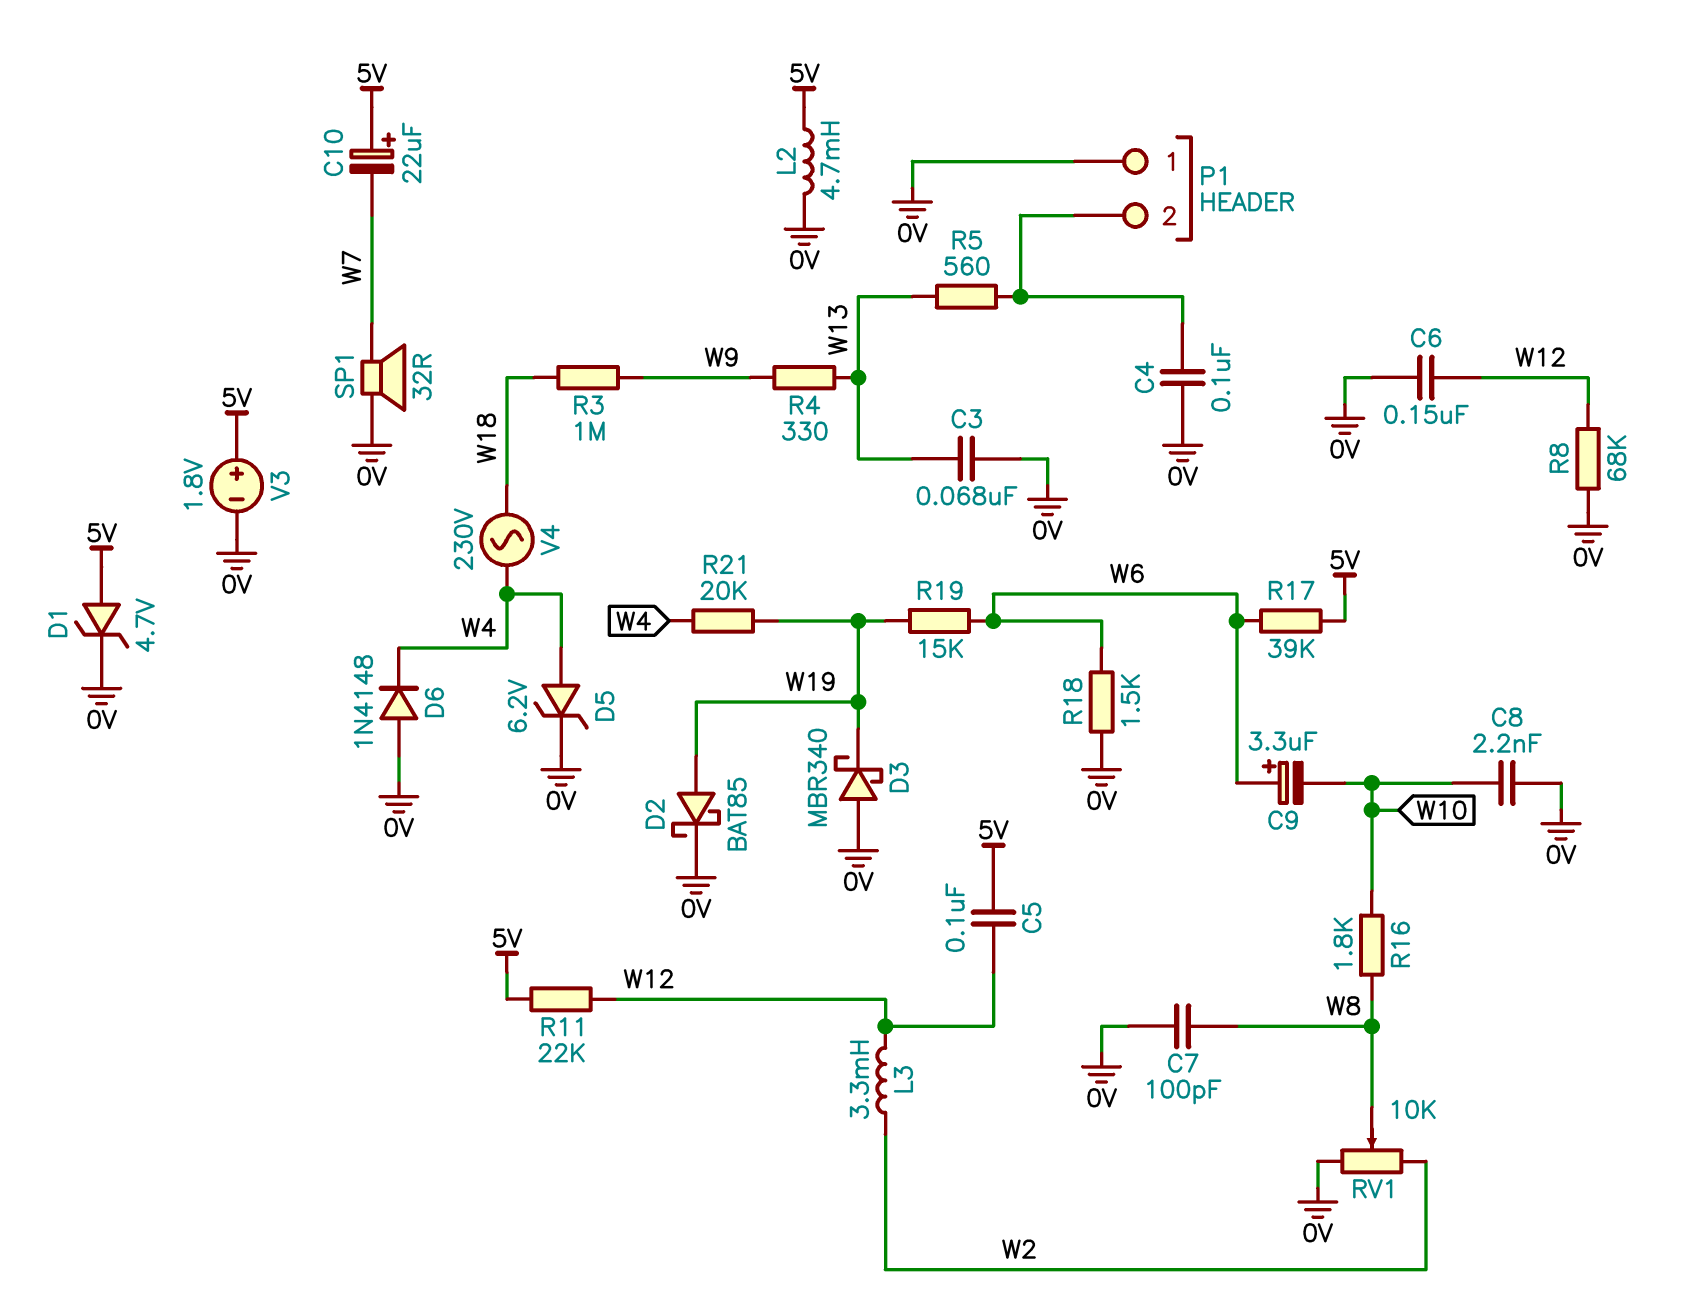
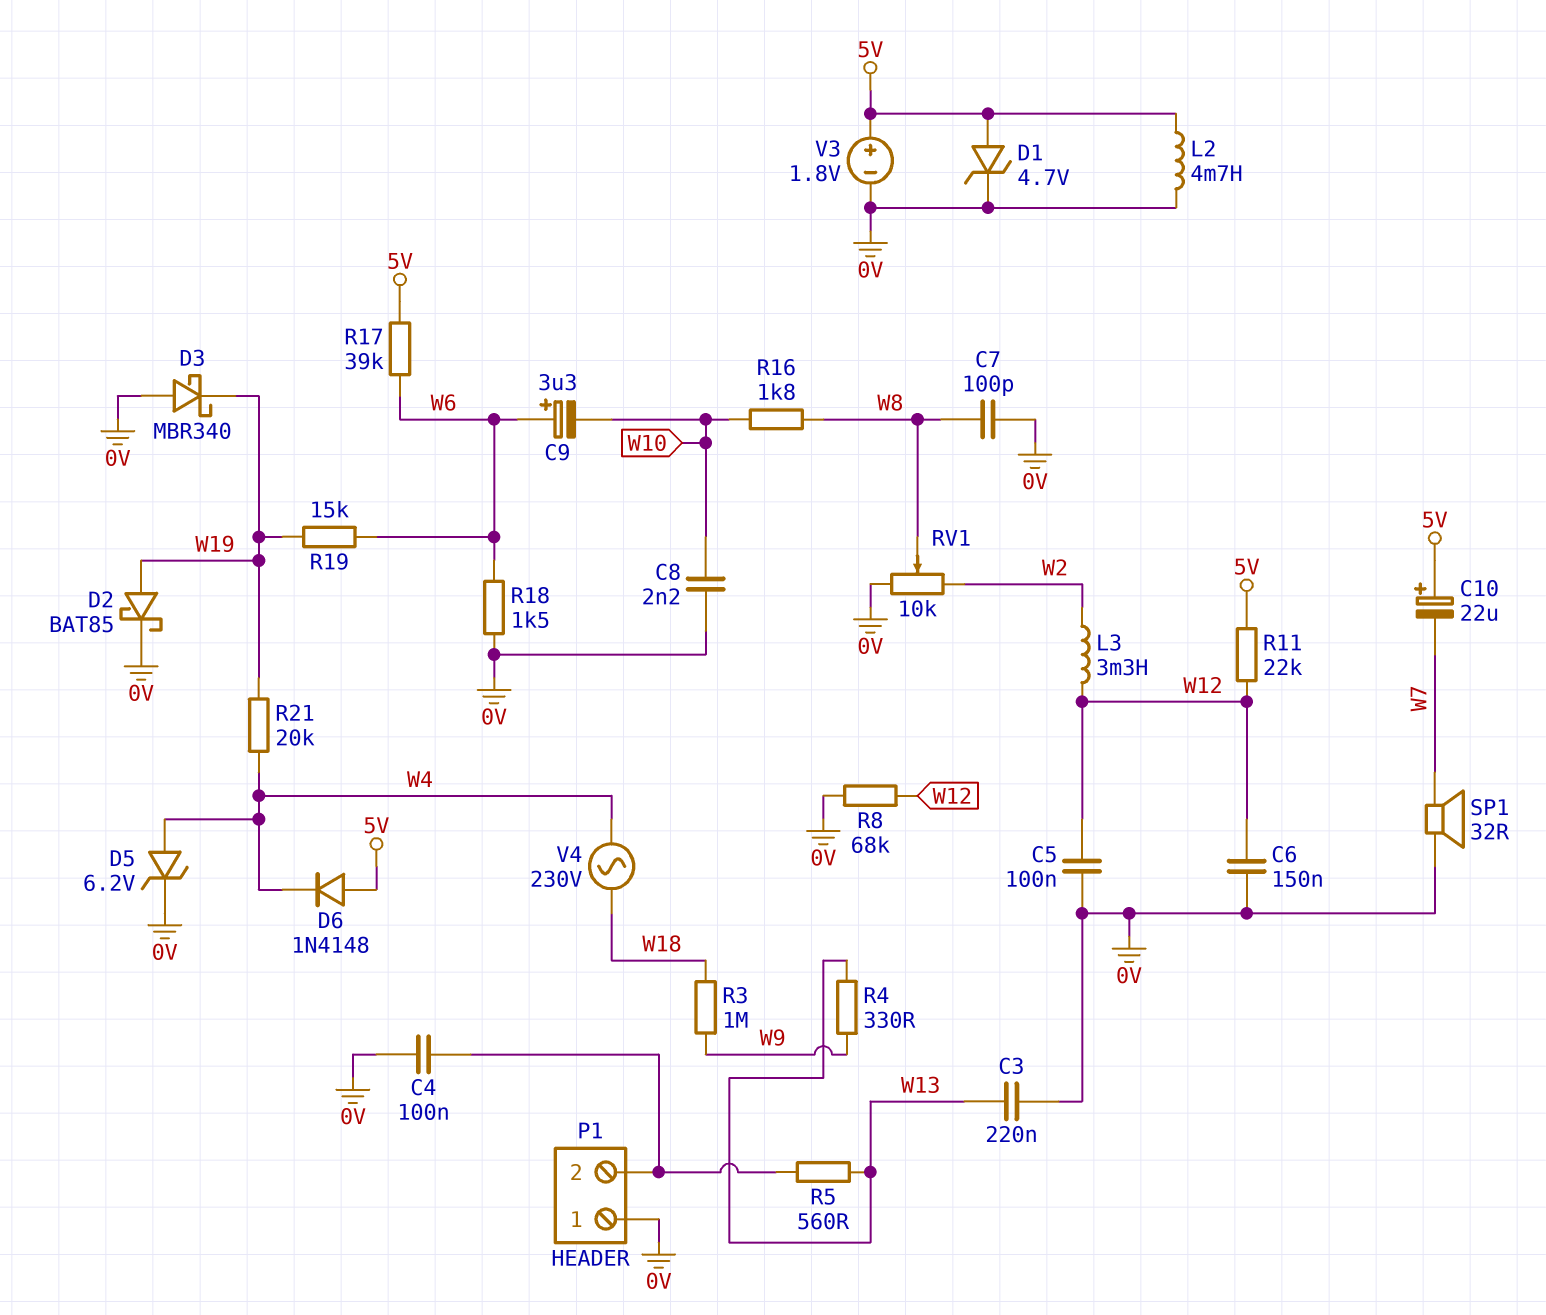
C3: 68nF (0V, W13) -> 220nF (0V, W13)
C5: 100nF (5V, W12) -> 100nF (0V, W12)
D6: diode 1N4148 (A 0V, K W4) -> diode 1N4148 (A 5V, K W4)

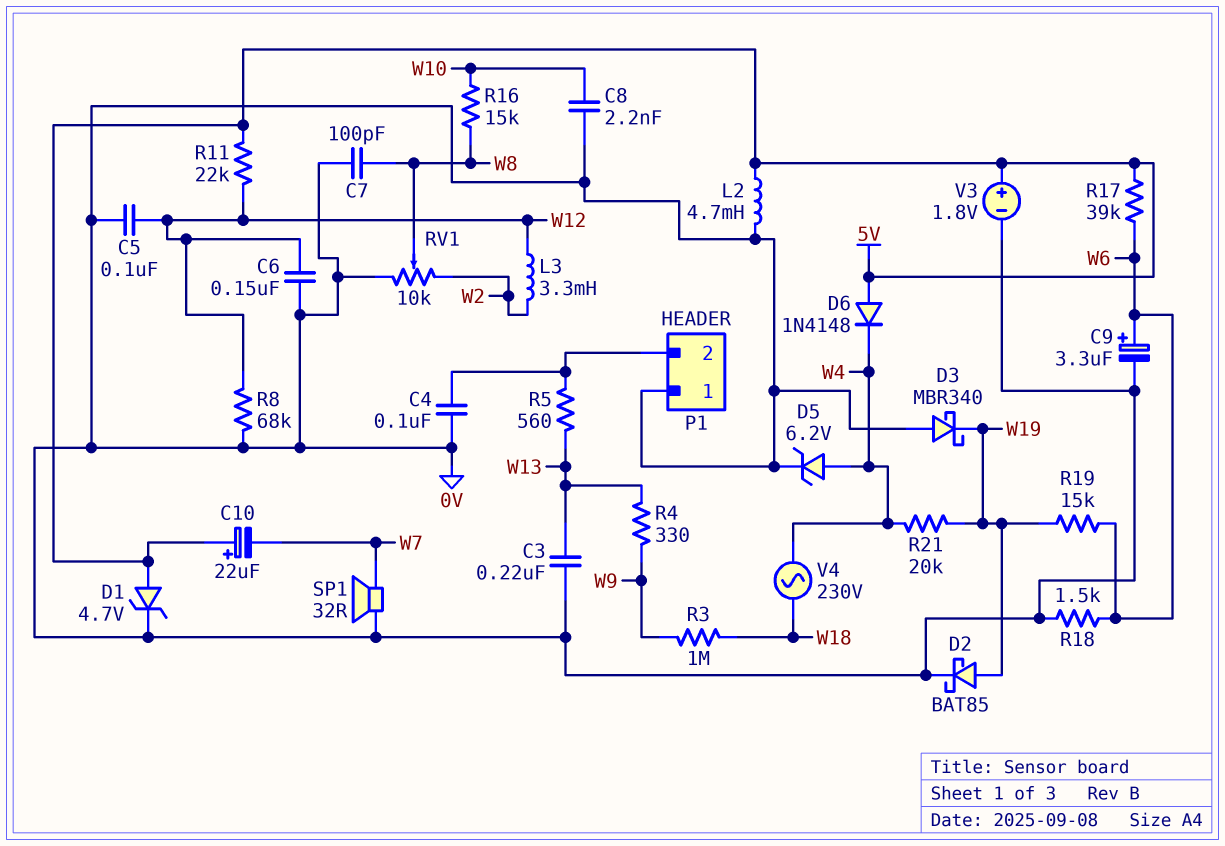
C9: 3.3uF (plus W6, minus W10) -> 3.3uF (plus W6, minus 0V)
R16: 1.8k (W8, W10) -> 15k (W8, W10)

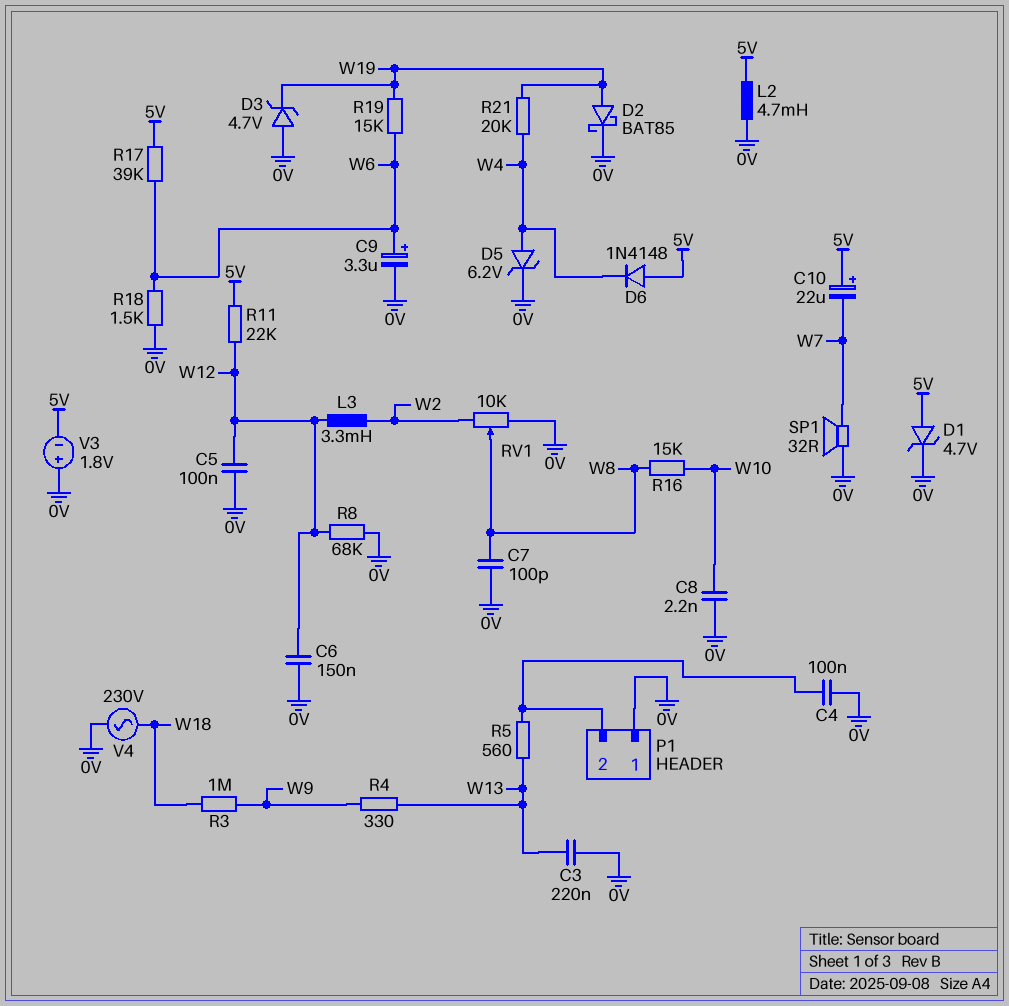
D3: schottky MBR340 (A 0V, K W19) -> zener 4.7V (A 0V, K W19)
V3: 1.8V (plus 5V, minus 0V) -> 1.8V (plus 0V, minus 5V)
V4: AC 230V (W4, W18) -> AC 230V (0V, W18)

